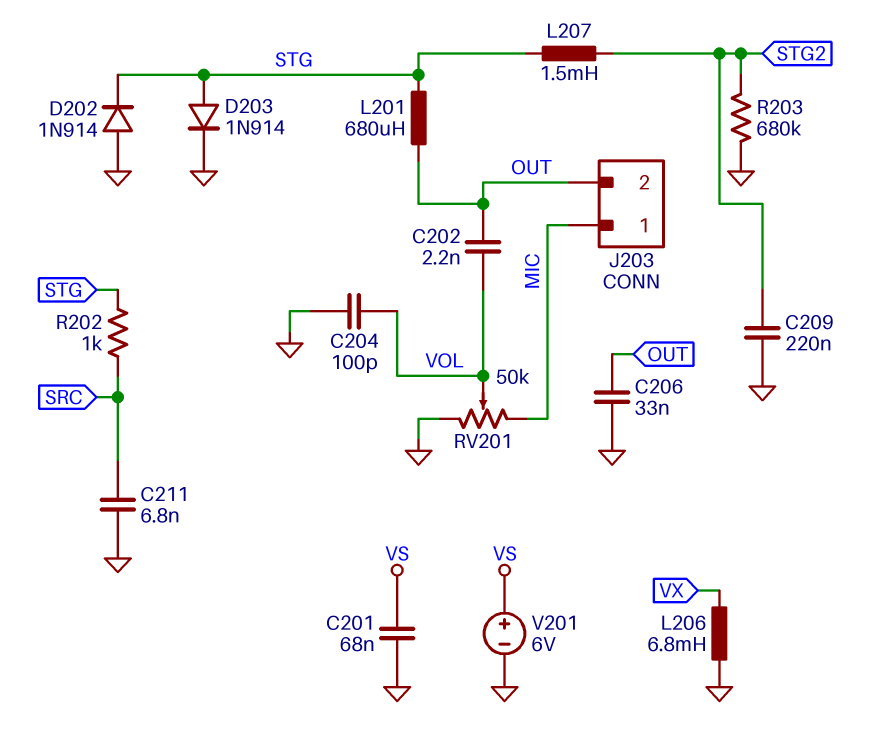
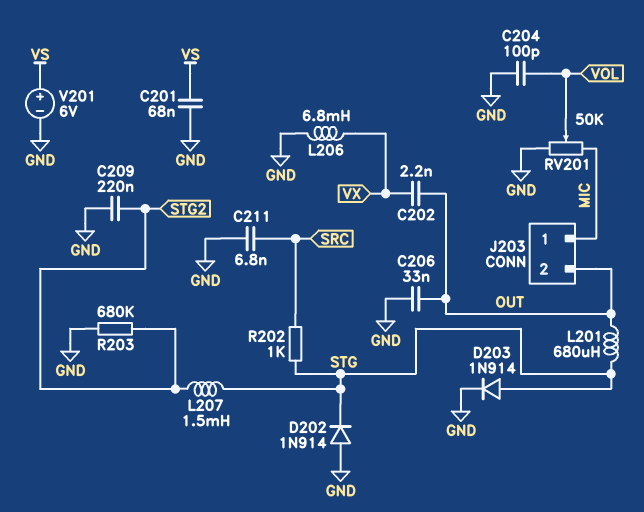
C202: 2.2nF (OUT, VOL) -> 2.2nF (OUT, VX)

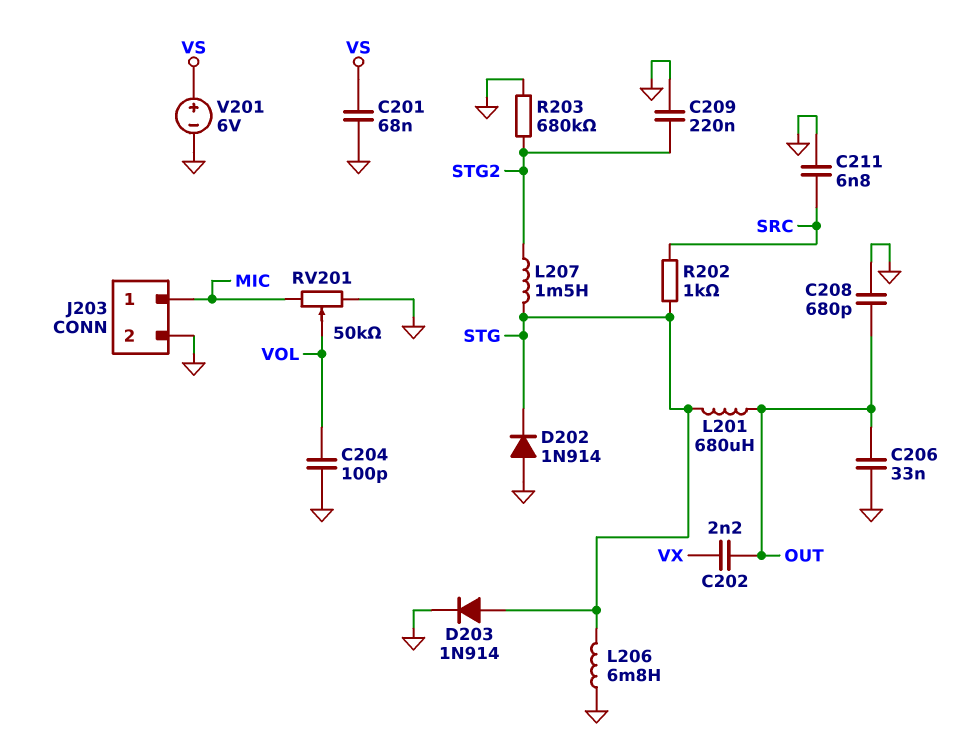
C208: none -> 680pF (GND, OUT)
J203 pin 2: OUT -> GND
L206: 6.8mH (GND, VX) -> 6.8mH (GND, STG)

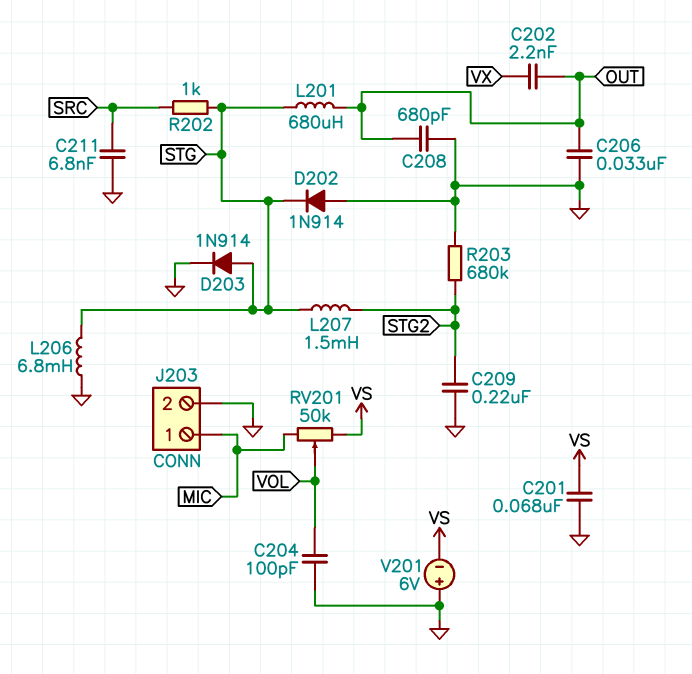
RV201: 50k (GND, MIC, wiper VOL) -> 50k (MIC, VS, wiper VOL)
V201: 6V (plus VS, minus GND) -> 6V (plus GND, minus VS)

